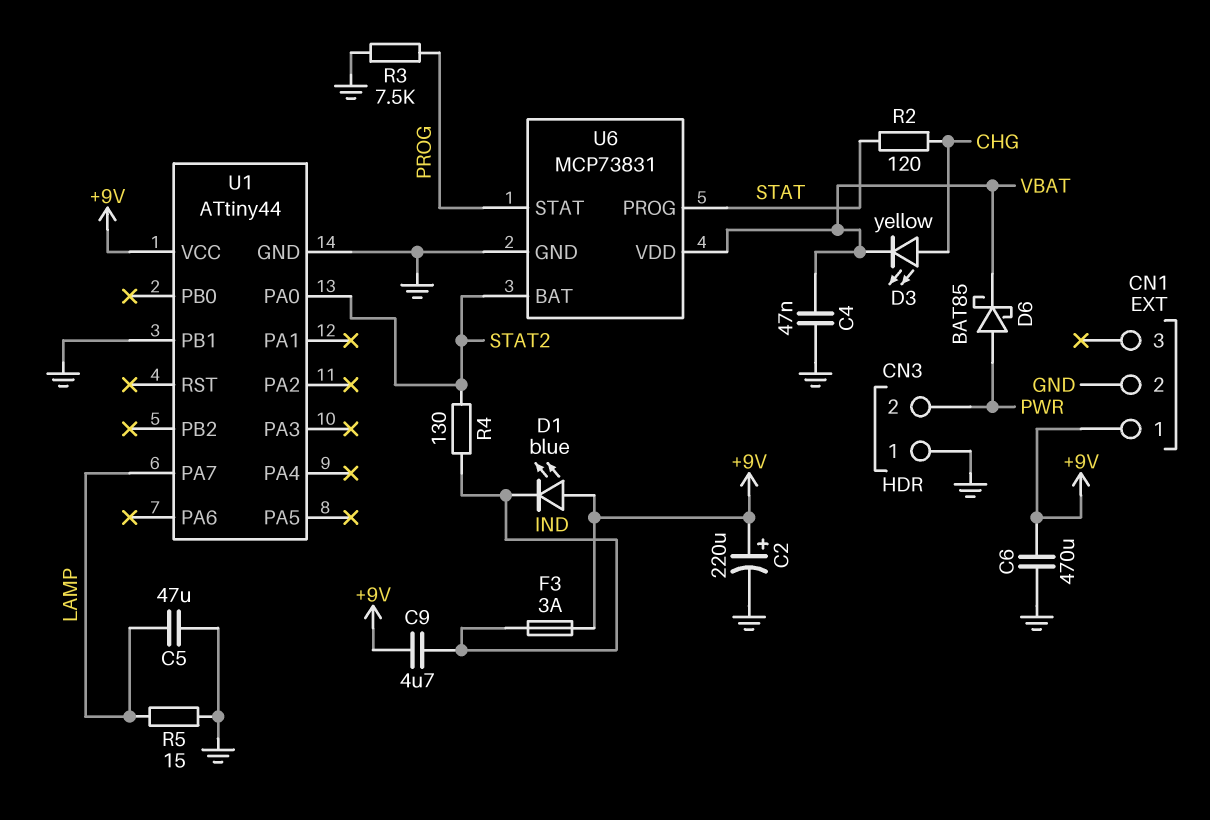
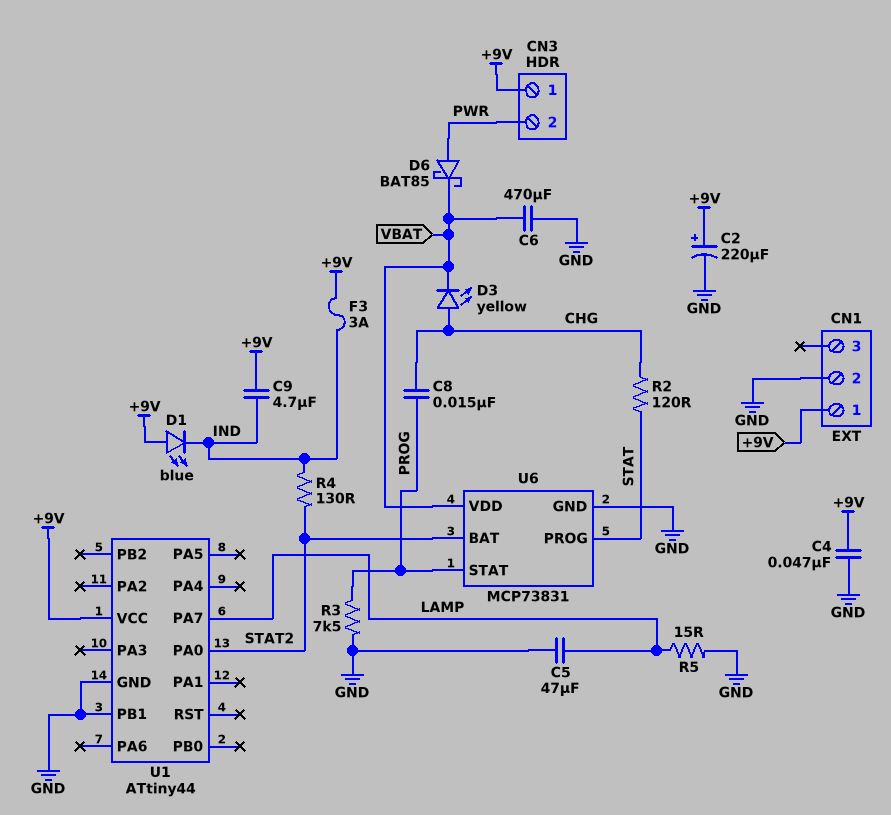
C4: 47nF (GND, VBAT) -> 47nF (+9V, GND)
C6: 470uF (+9V, GND) -> 470uF (GND, VBAT)
C8: none -> 15nF (CHG, PROG)
CN3 pin 1: GND -> +9V

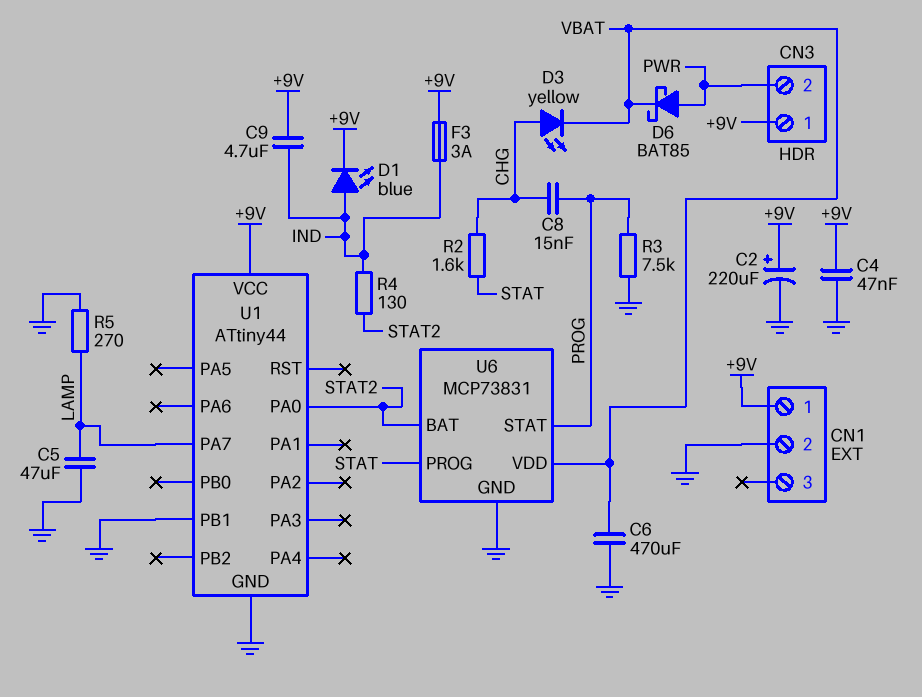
D1: LED blue (A +9V, K IND) -> LED blue (A IND, K +9V)
R2: 120 (CHG, STAT) -> 1.6k (CHG, STAT)
R5: 15 (GND, LAMP) -> 270 (GND, LAMP)

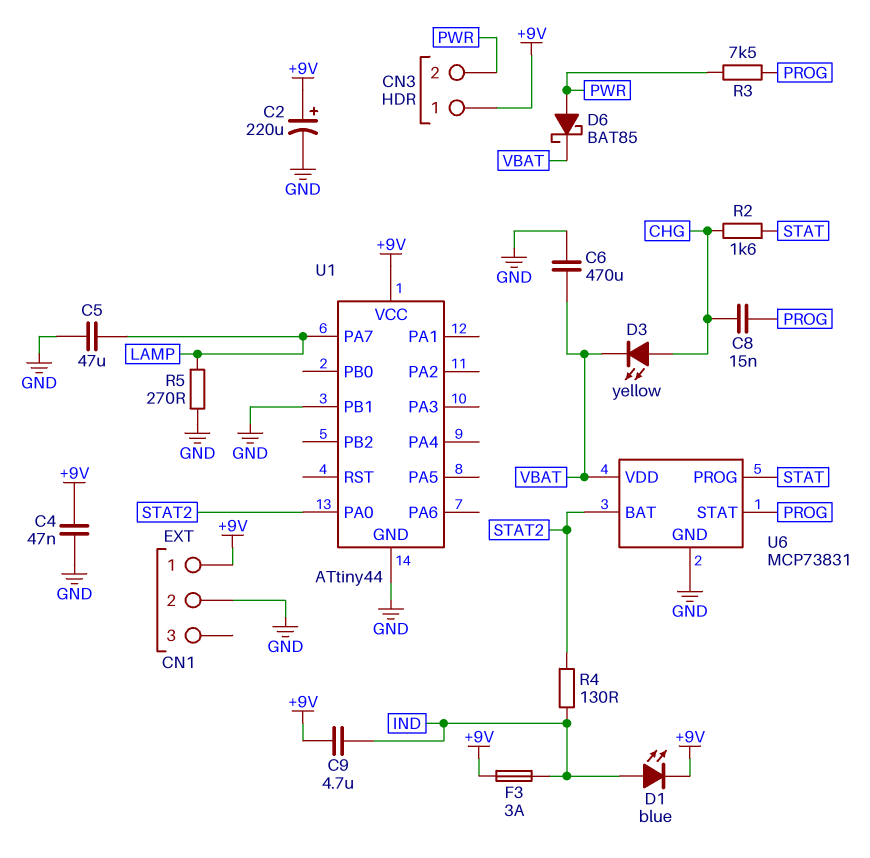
R3: 7.5k (GND, PROG) -> 7.5k (PROG, PWR)

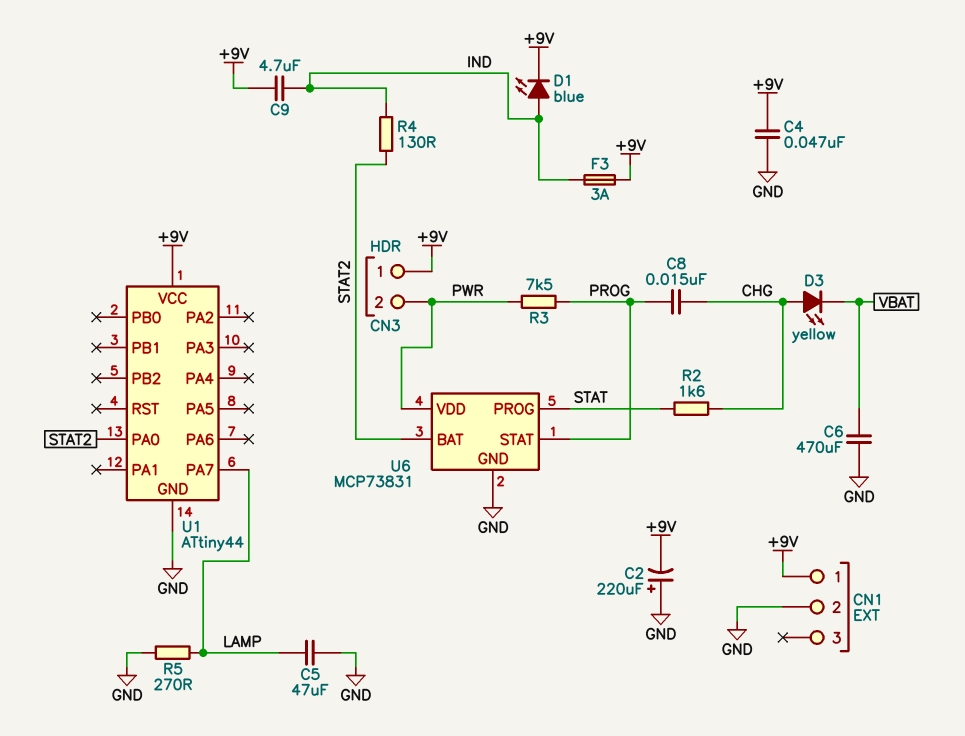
C2: 220uF (plus +9V, minus GND) -> 220uF (plus GND, minus +9V)
D6: schottky BAT85 (A PWR, K VBAT) -> none
U1 pin PB1: GND -> none
U6 pin VDD: VBAT -> PWR

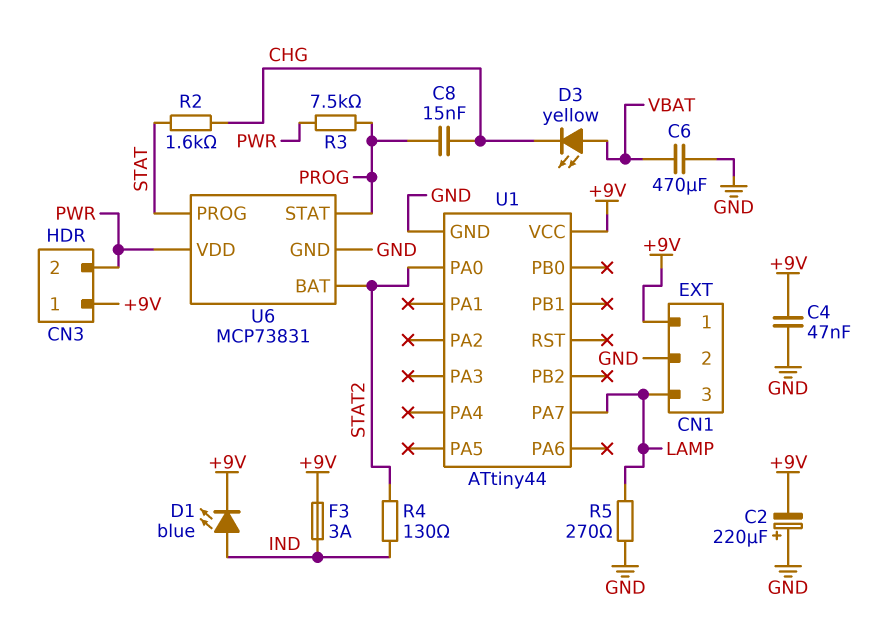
C5: 47uF (GND, LAMP) -> none
C9: 4.7uF (+9V, IND) -> none
CN1 pin 3: none -> LAMP
D3: LED yellow (A CHG, K VBAT) -> LED yellow (A VBAT, K CHG)

